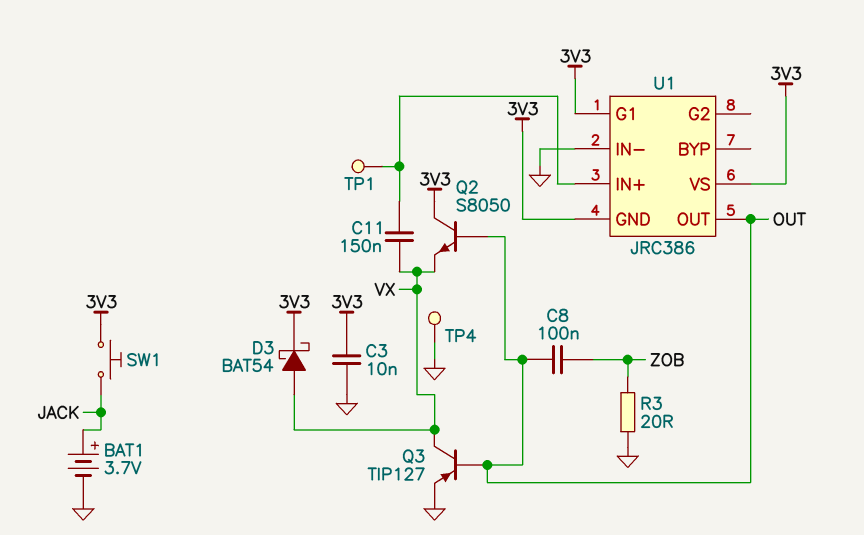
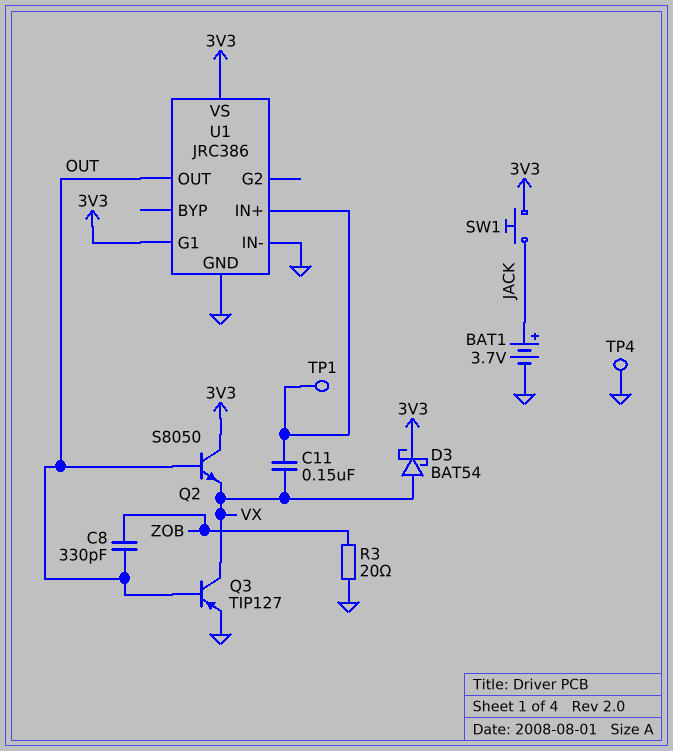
C3: 10nF (3V3, GND) -> none
C8: 100nF (OUT, ZOB) -> 330pF (OUT, ZOB)
U1 pin GND: 3V3 -> GND

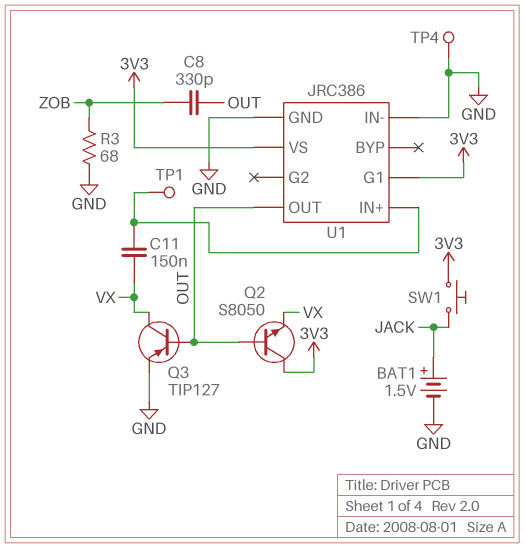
BAT1: 3.7V (plus JACK, minus GND) -> 1.5V (plus JACK, minus GND)
D3: schottky BAT54 (A VX, K 3V3) -> none
R3: 20 (GND, ZOB) -> 68 (GND, ZOB)

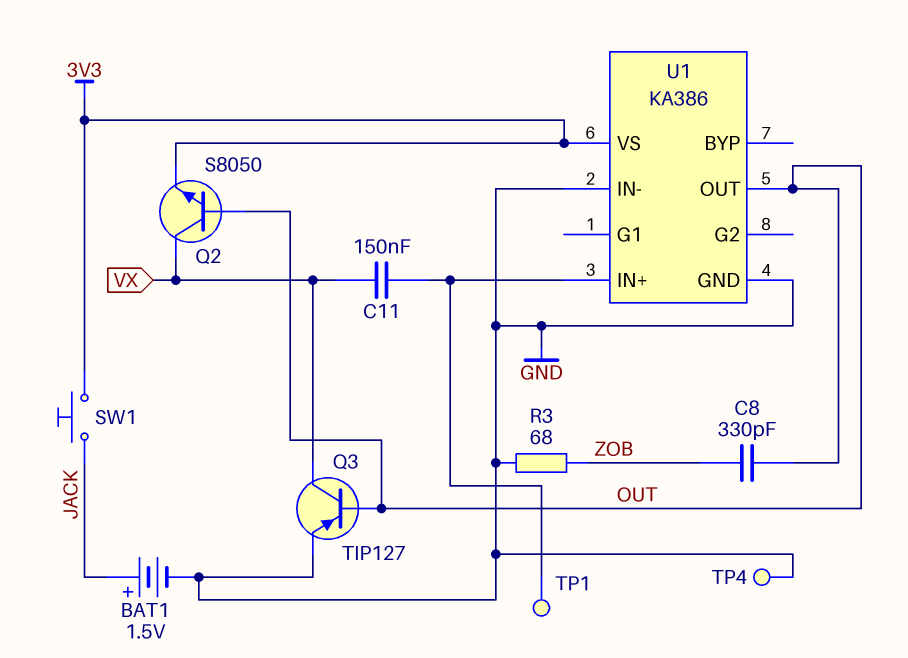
Q2: NPN S8050 (B OUT, C 3V3, E VX) -> NPN S8050 (B OUT, C VX, E 3V3)
U1: JRC386 -> KA386
U1 pin G1: 3V3 -> none

